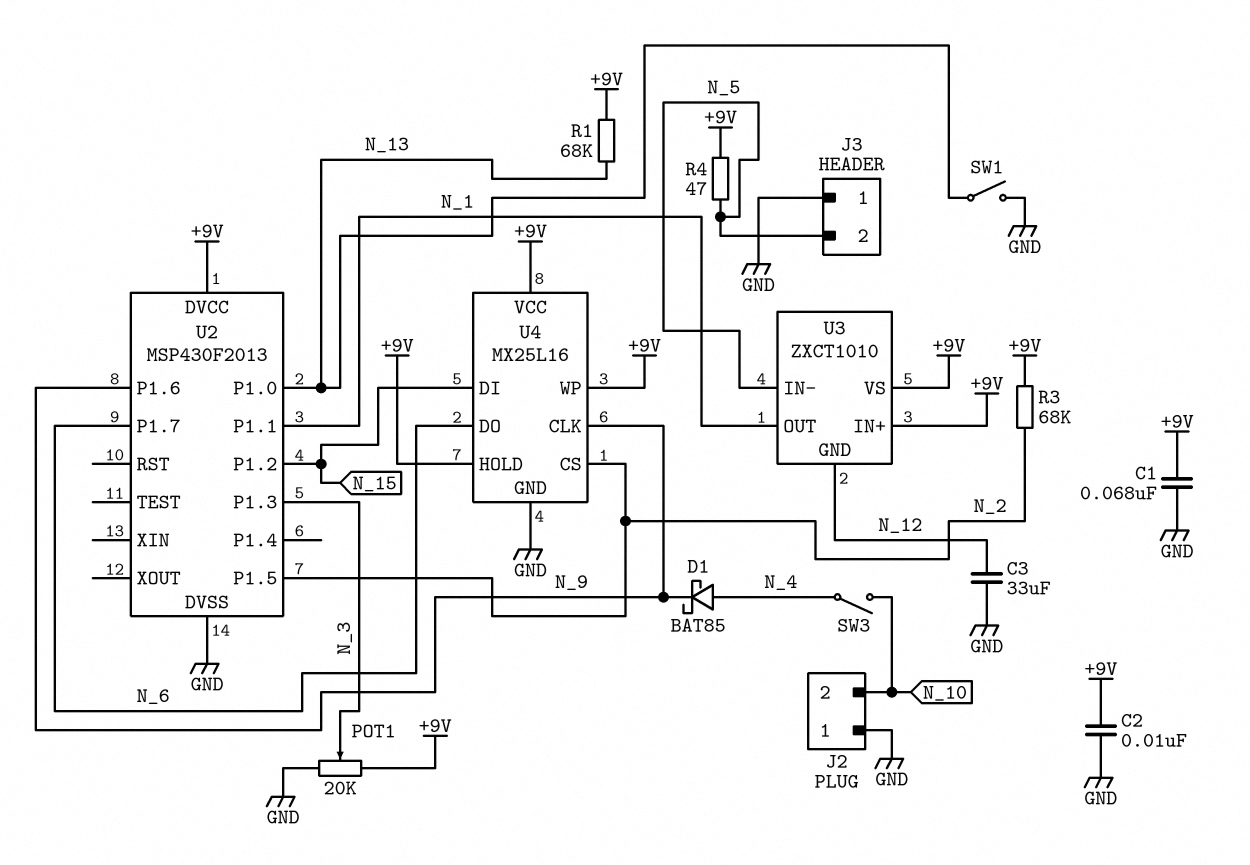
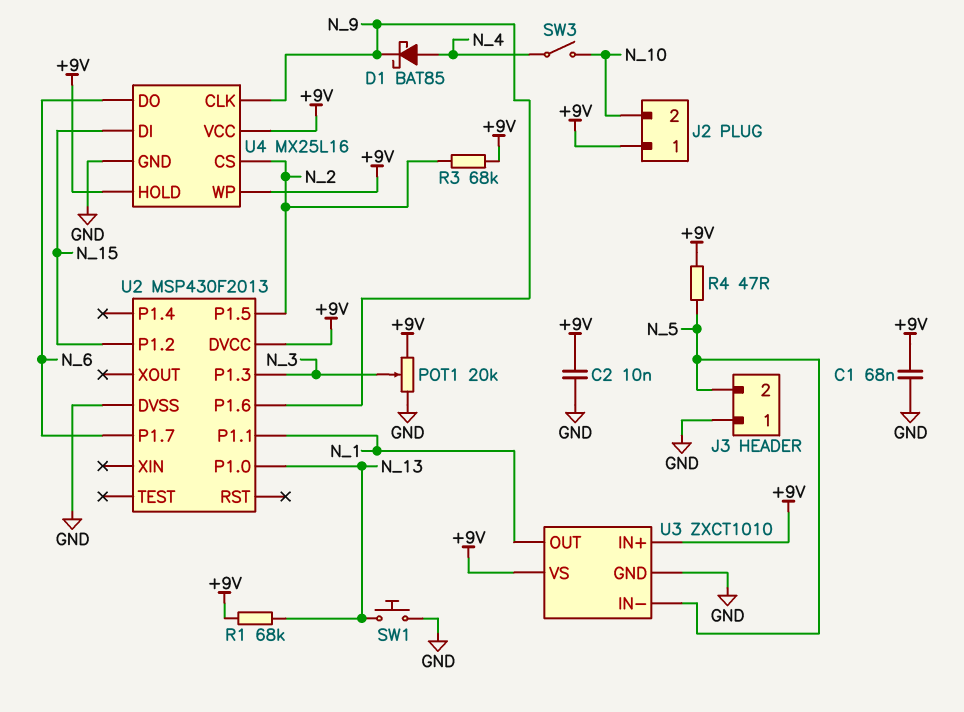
C3: 33uF (GND, N_12) -> none
J2 pin 1: GND -> +9V
SW1: switch (GND, N_13) -> button (GND, N_13)
U3 pin GND: N_12 -> GND

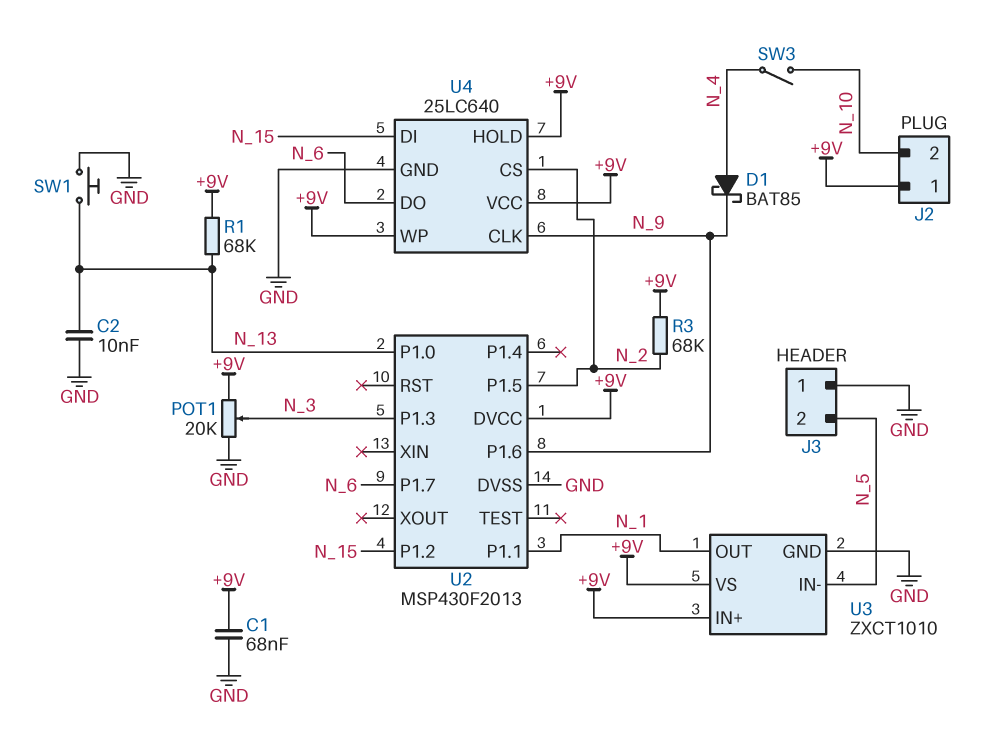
C2: 10nF (+9V, GND) -> 10nF (GND, N_13)
R4: 47 (+9V, N_5) -> none
U4: MX25L16 -> 25LC640

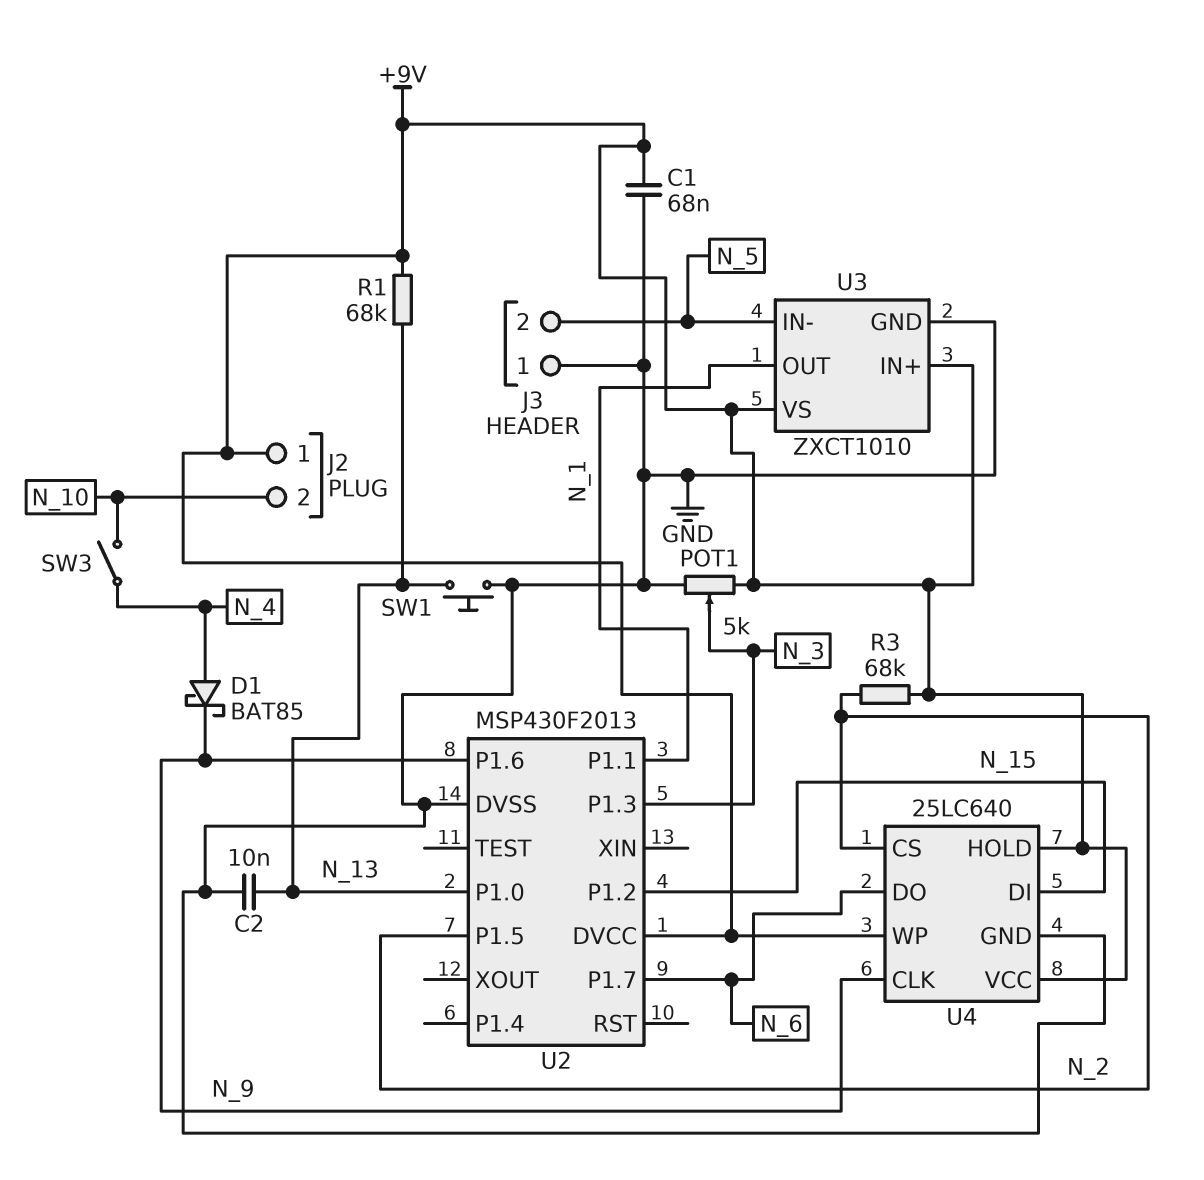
POT1: 20k (+9V, GND, wiper N_3) -> 5k (+9V, GND, wiper N_3)

